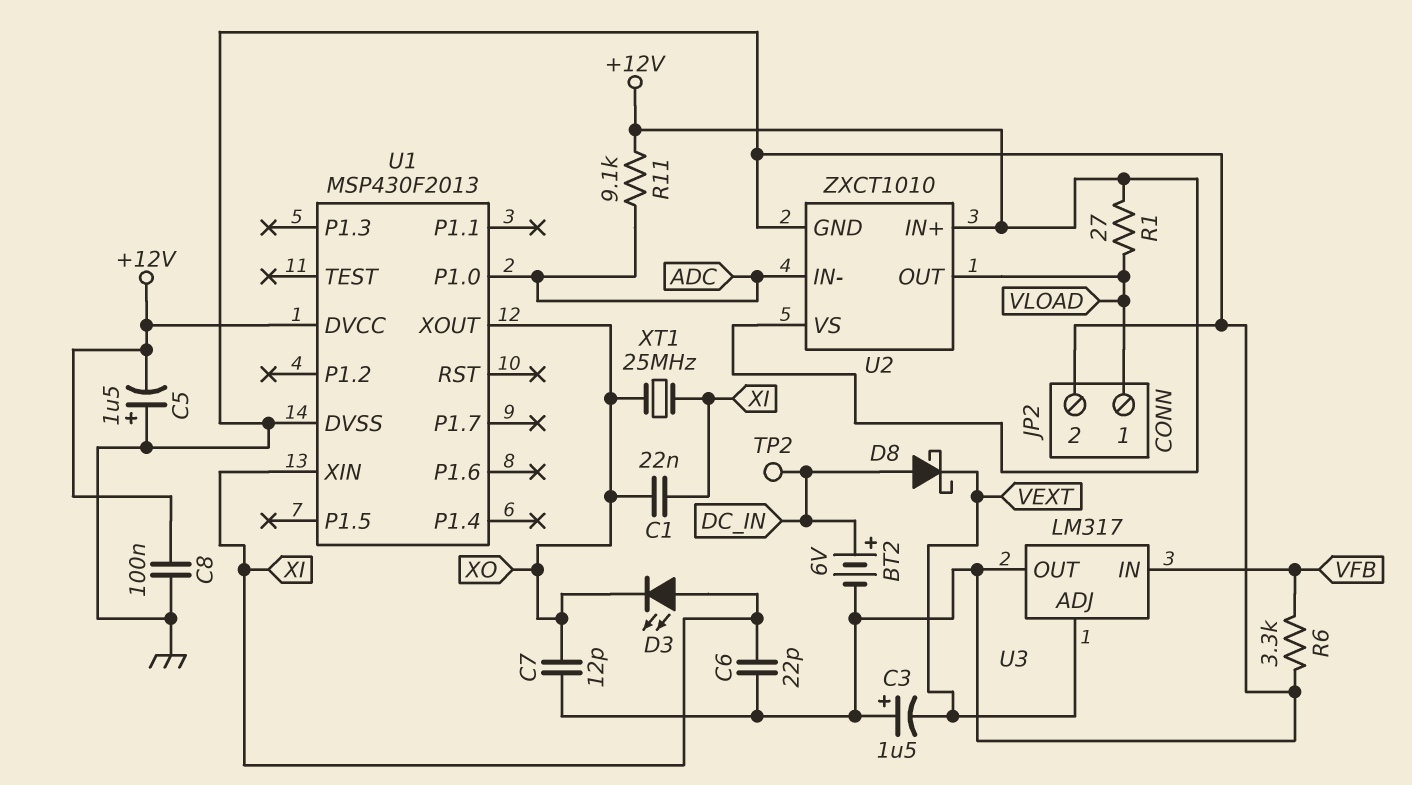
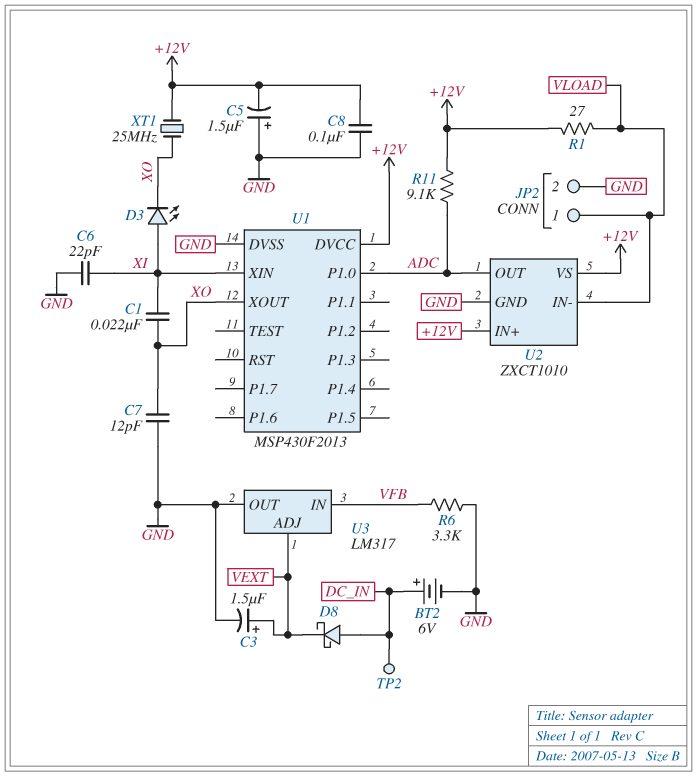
C3: 1.5uF (plus GND, minus VEXT) -> 1.5uF (plus VEXT, minus GND)
U2 pin IN-: ADC -> VLOAD
U2 pin OUT: VLOAD -> ADC
XT1: 25MHz (XI, XO) -> 25MHz (+12V, XO)

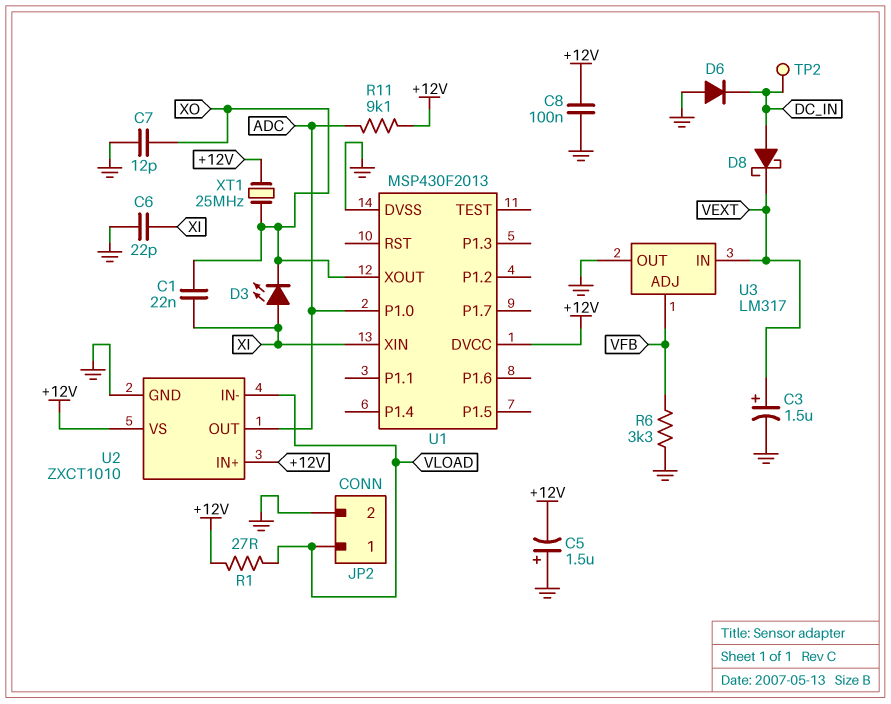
BT2: 6V (plus DC_IN, minus GND) -> none
D6: none -> diode (A GND, K DC_IN)
U3 pin ADJ: VEXT -> VFB
U3 pin IN: VFB -> VEXT

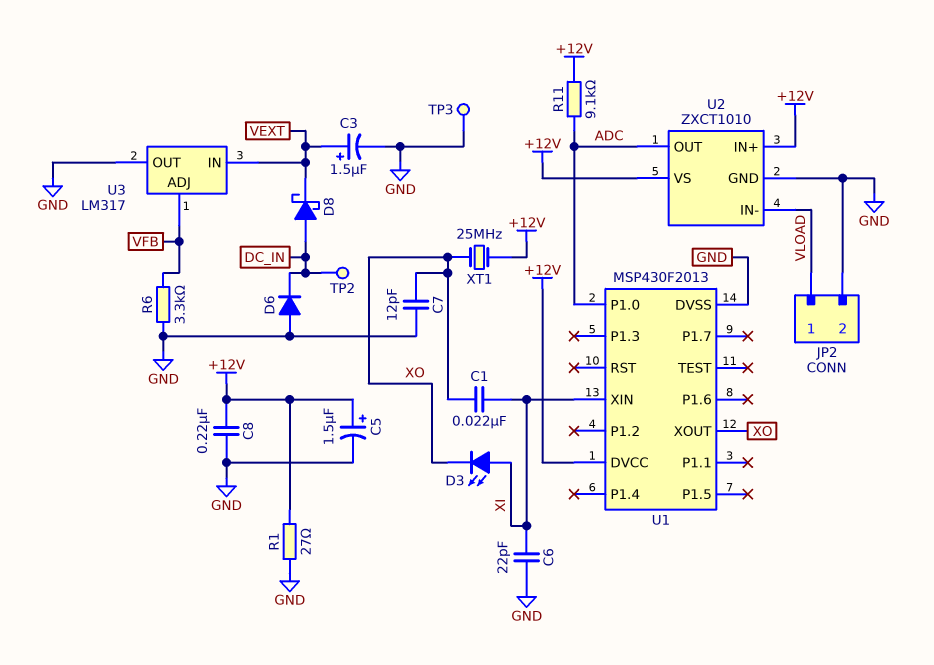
C5: 1.5uF (plus GND, minus +12V) -> 1.5uF (plus +12V, minus GND)
C8: 100nF (+12V, GND) -> 220nF (+12V, GND)
R1: 27 (+12V, VLOAD) -> 27 (+12V, GND)
TP3: none -> test point (GND)

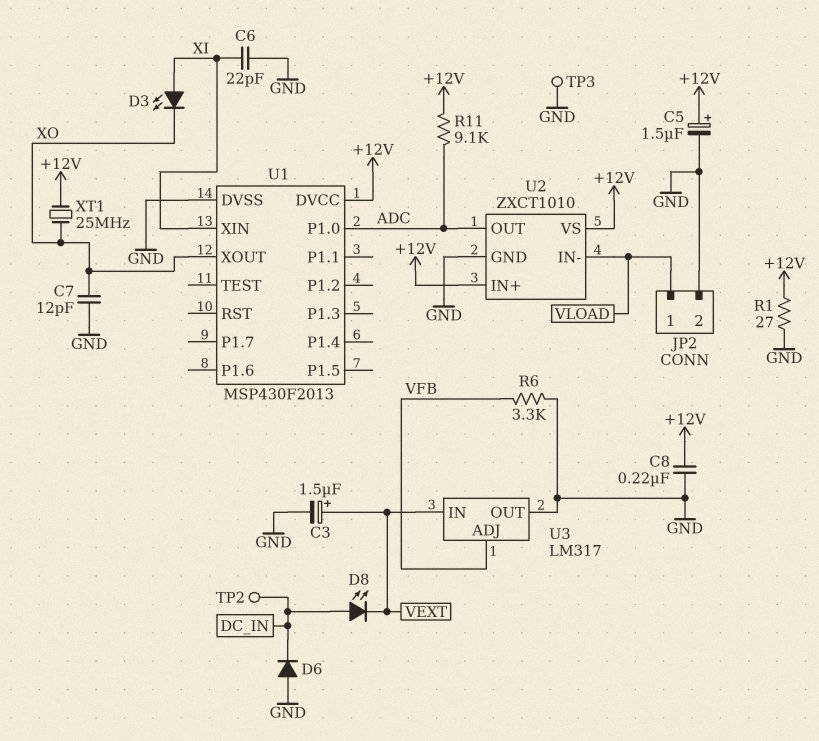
C1: 22nF (XI, XO) -> none
D8: schottky (A DC_IN, K VEXT) -> LED (A DC_IN, K VEXT)

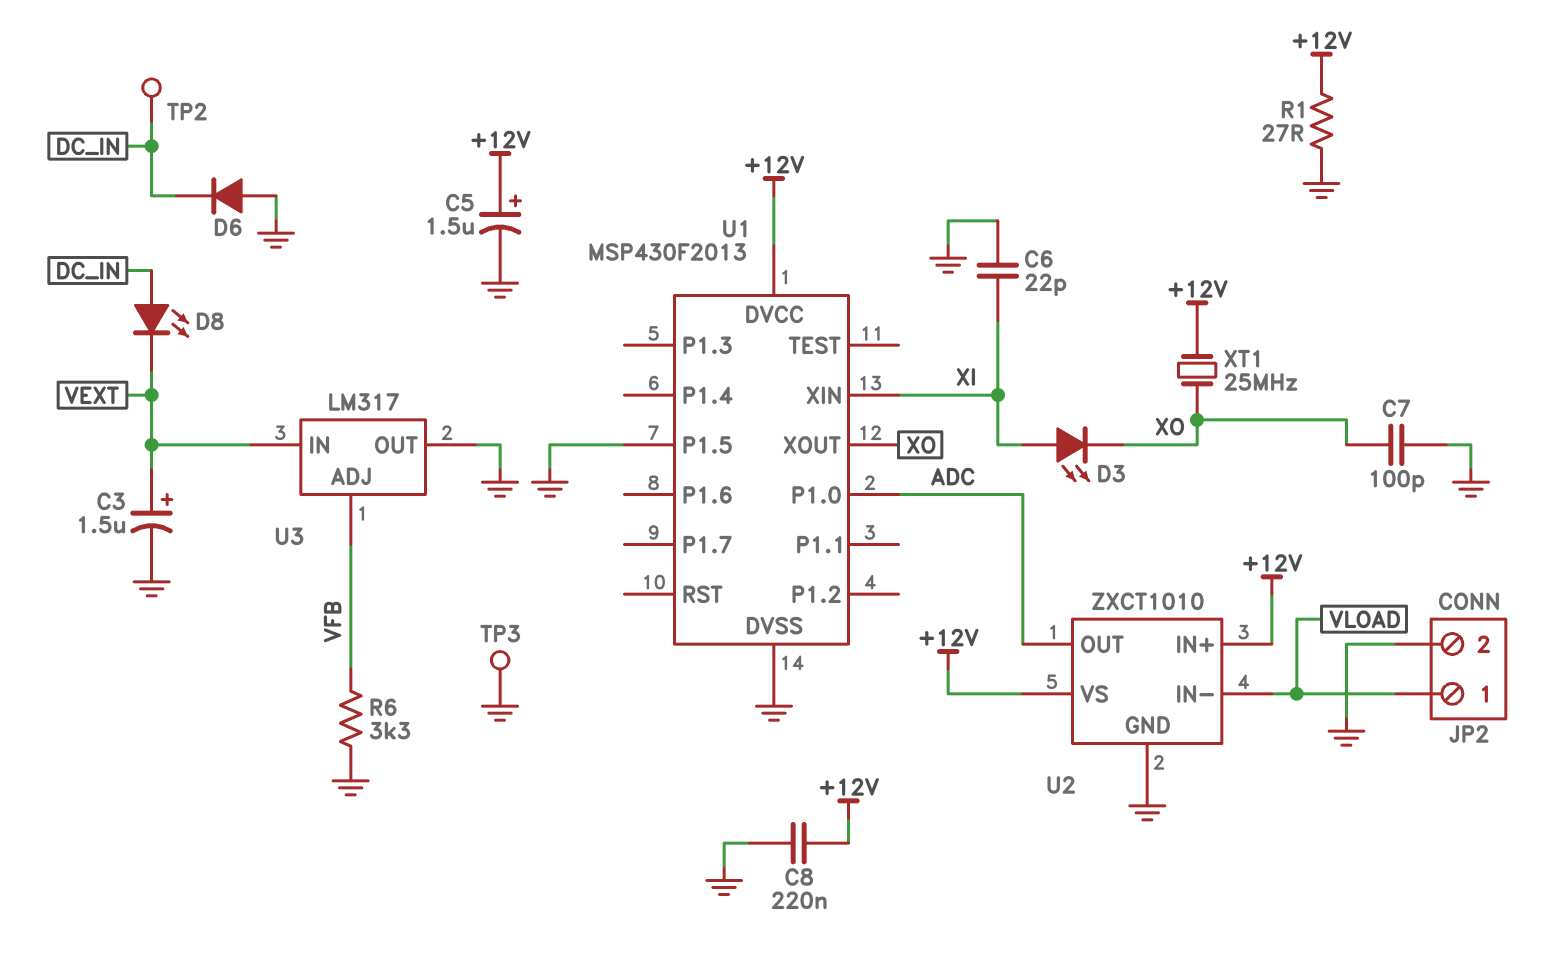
C7: 12pF (GND, XO) -> 100pF (GND, XO)
R11: 9.1k (+12V, ADC) -> none
U1 pin P1.5: none -> GND

